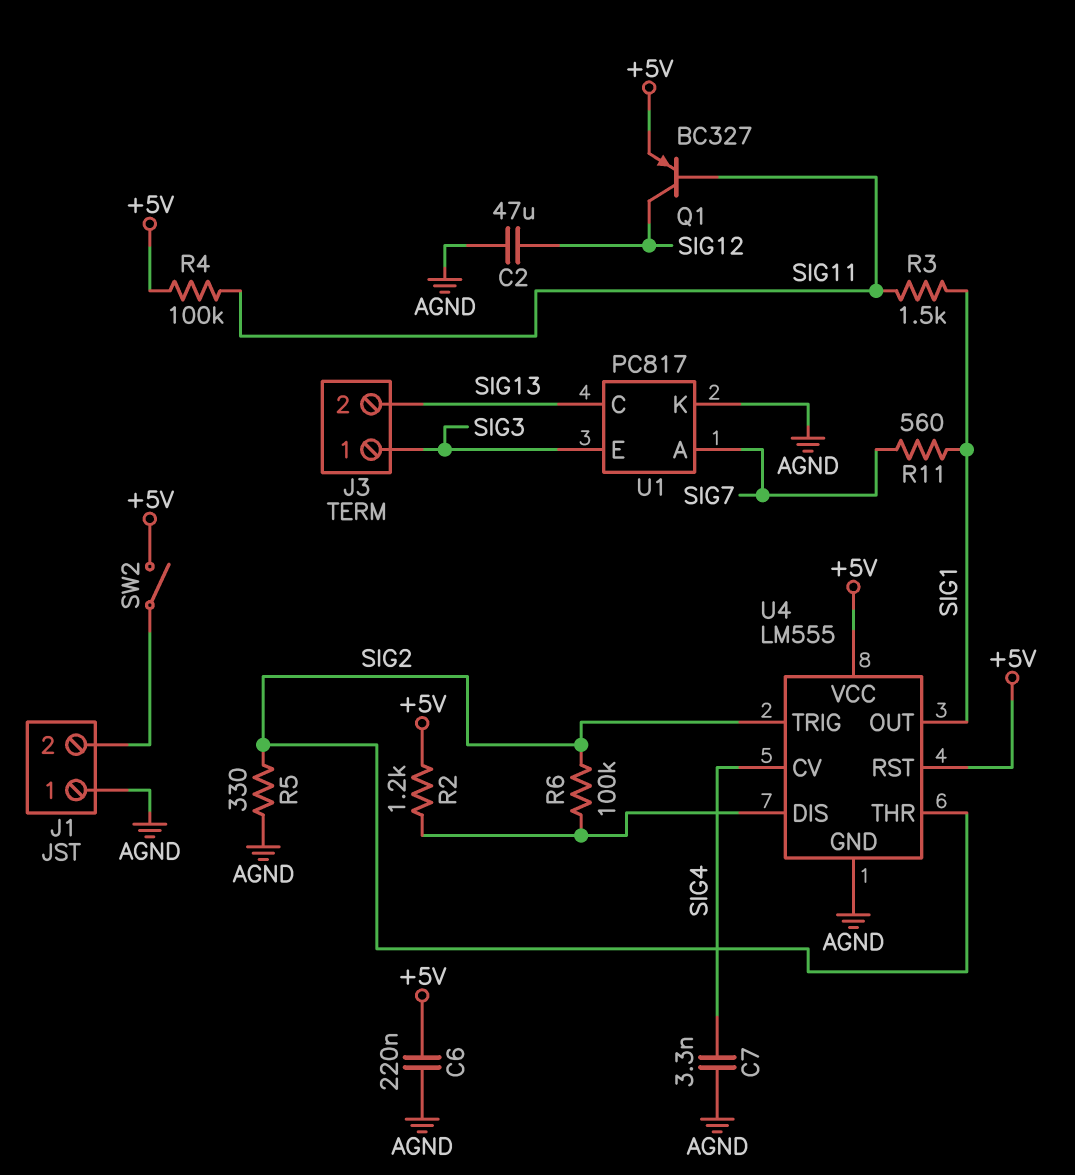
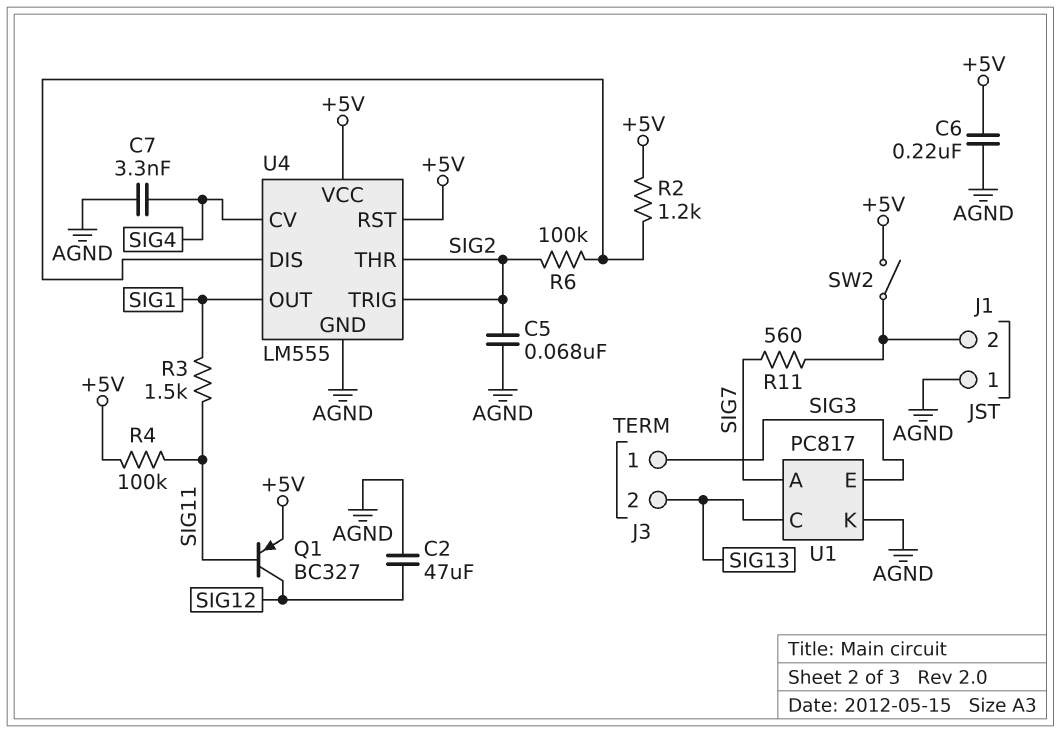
C5: none -> 68nF (AGND, SIG2)
R5: 330 (AGND, SIG2) -> none
R11: 560 (SIG1, SIG7) -> 560 (J1/2, SIG7)

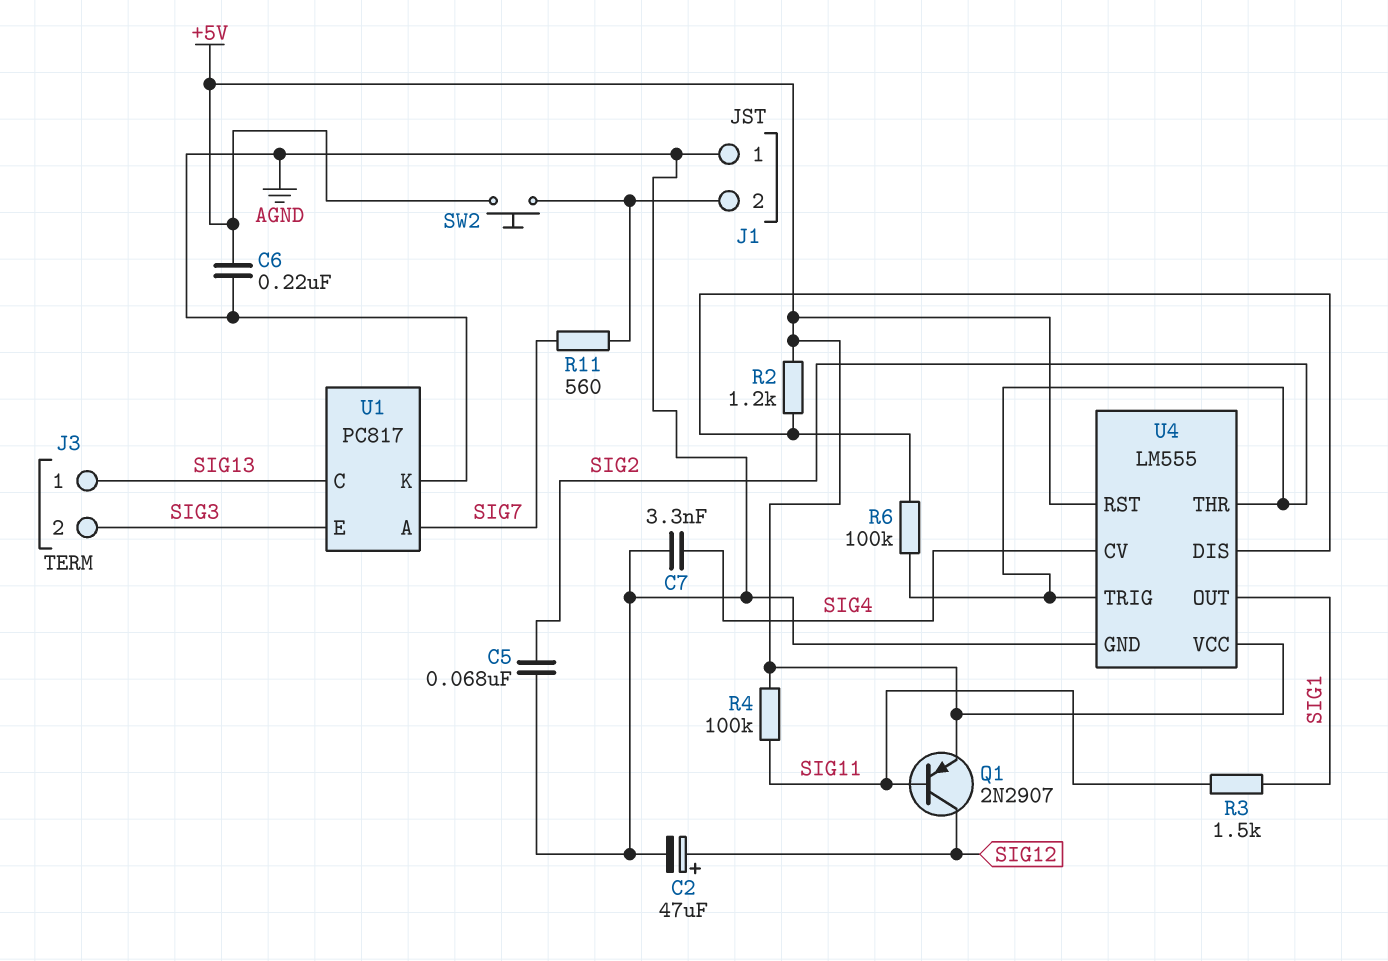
C2: 47uF (AGND, SIG12) -> 47uF (plus SIG12, minus AGND)
J3 pin 1: SIG3 -> SIG13
J3 pin 2: SIG13 -> SIG3
Q1: PNP BC327 (B SIG11, C SIG12, E +5V) -> PNP 2N2907 (B SIG11, C SIG12, E +5V)
SW2: switch (+5V, J1/2) -> button (+5V, J1/2)

